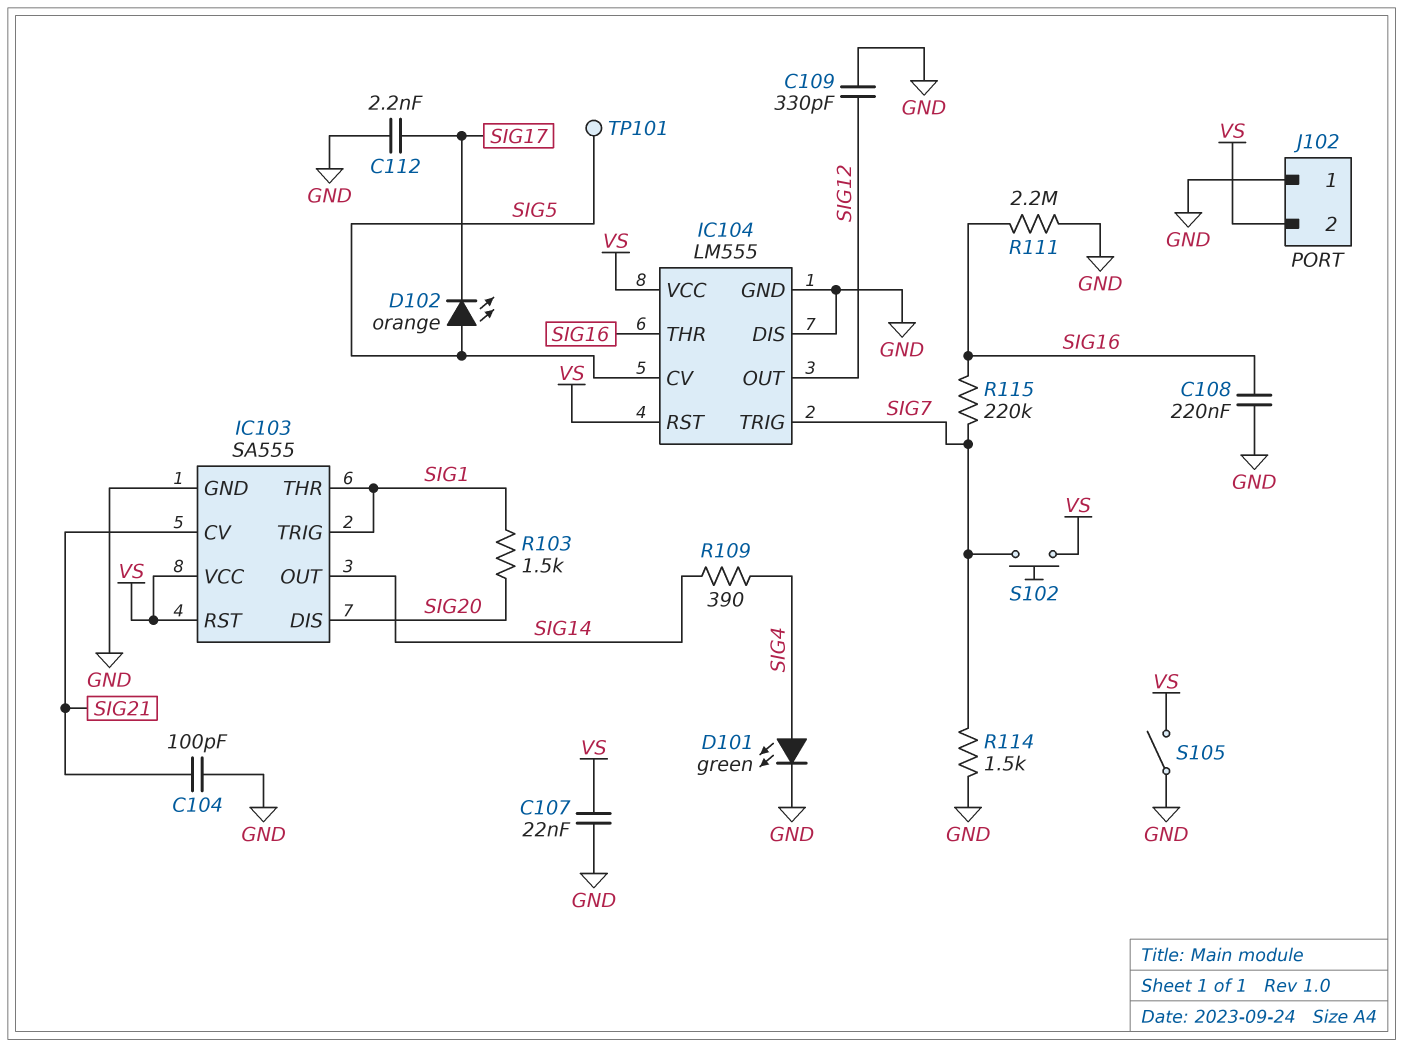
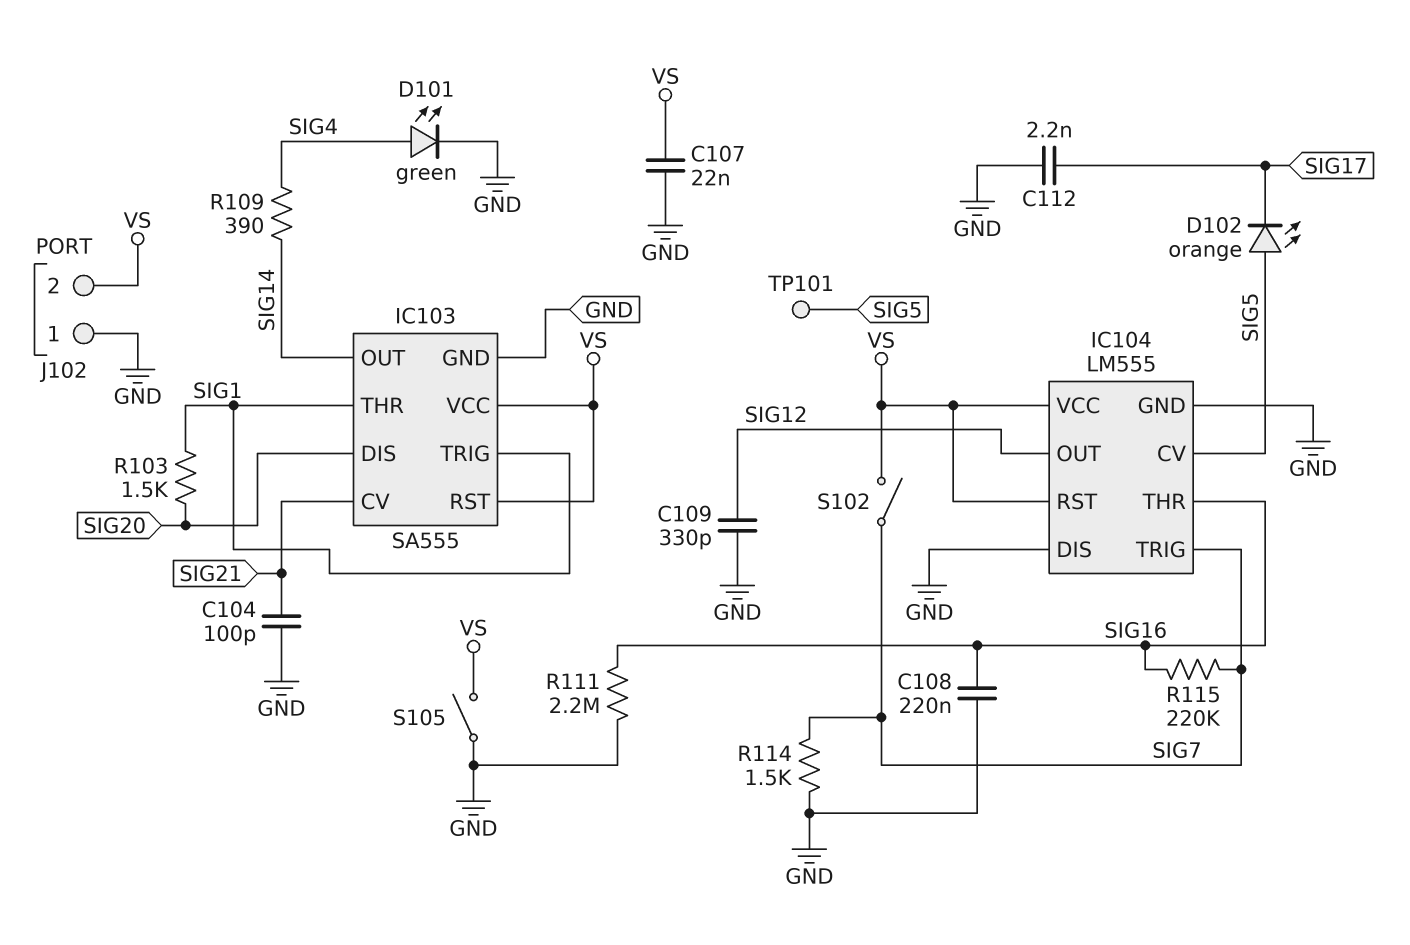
S102: button (SIG7, VS) -> switch (SIG7, VS)

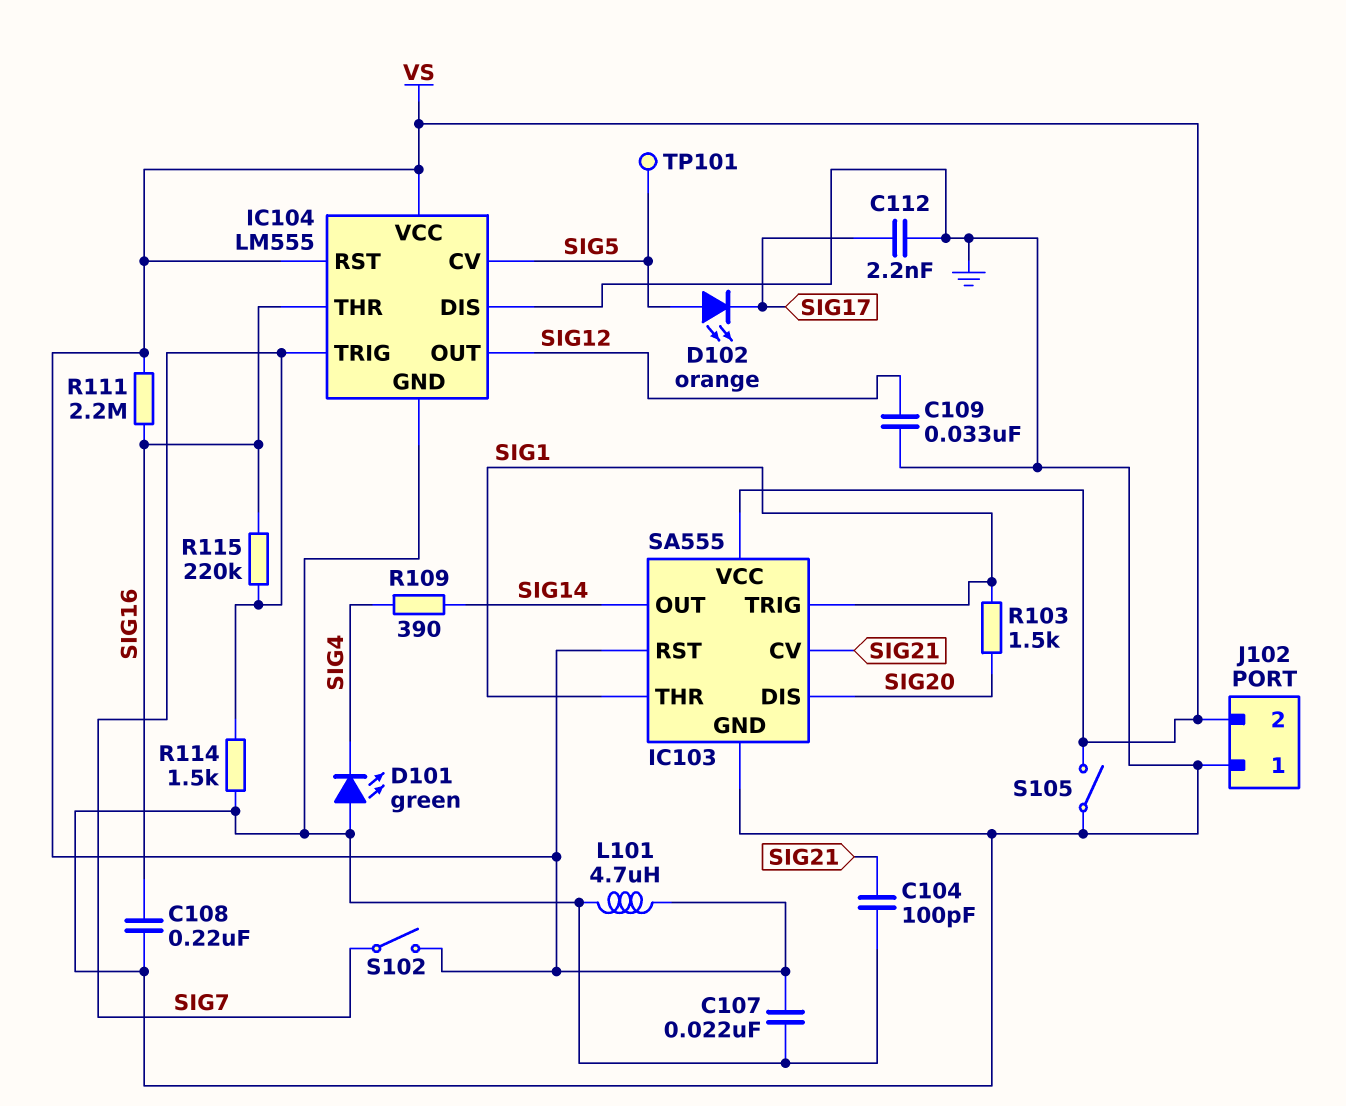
C109: 330pF (GND, SIG12) -> 33nF (GND, SIG12)
D101: LED green (A SIG4, K GND) -> LED green (A GND, K SIG4)
L101: none -> 4.7uH (GND, VS)
R111: 2.2M (GND, SIG16) -> 2.2M (SIG16, VS)

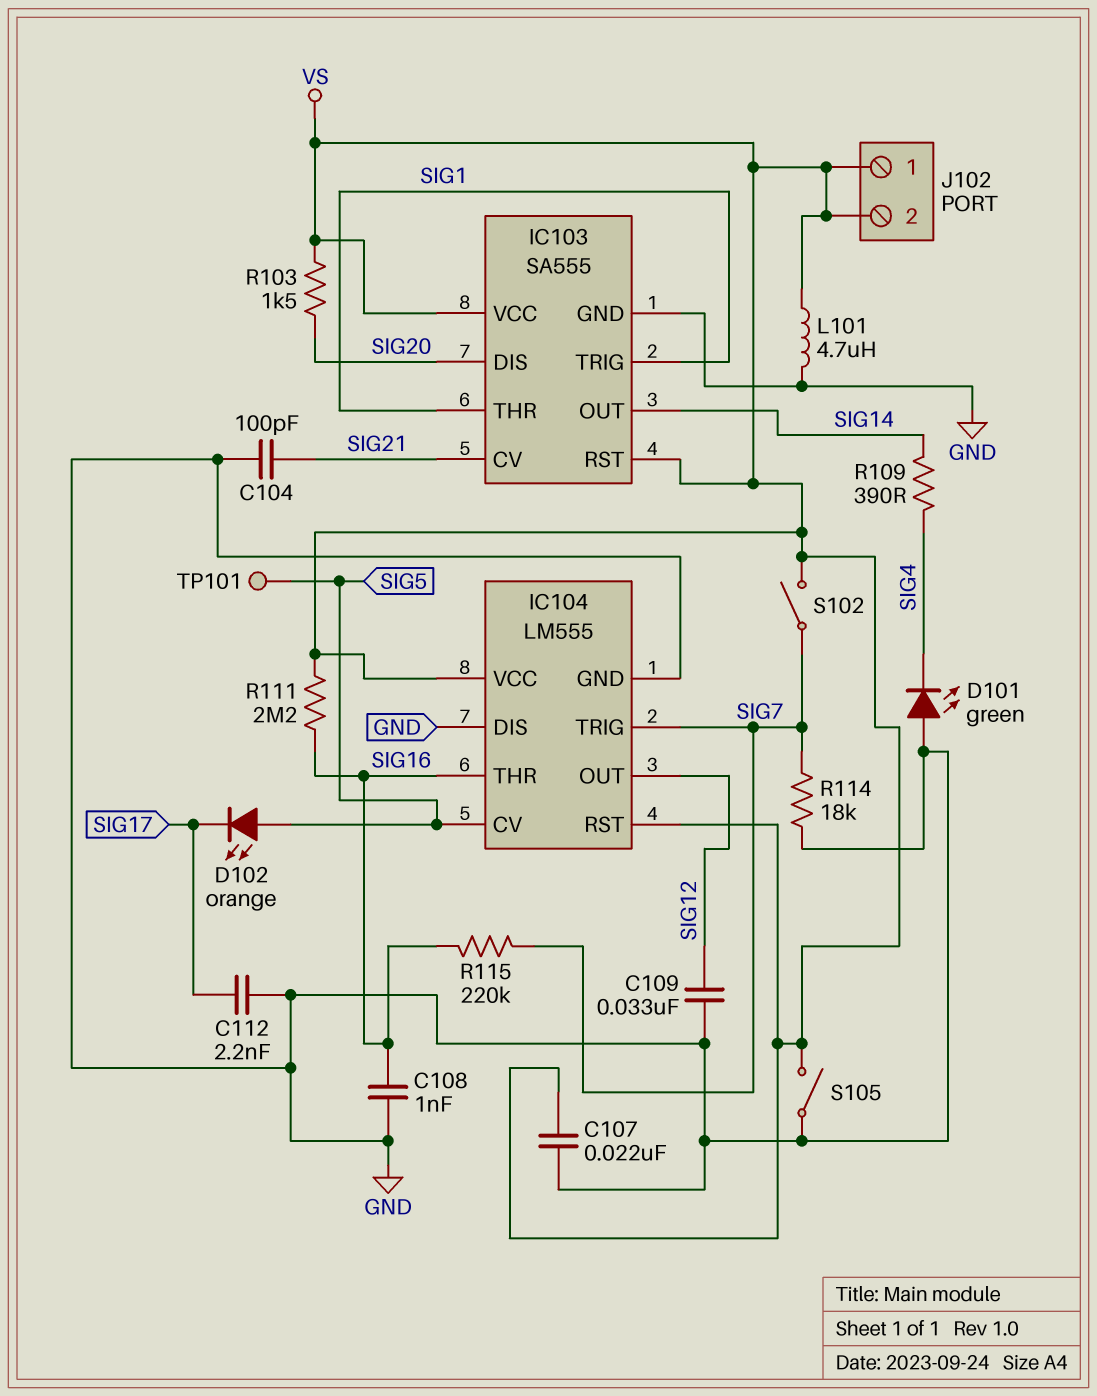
C108: 220nF (GND, SIG16) -> 1nF (GND, SIG16)
J102 pin 1: GND -> VS
R103: 1.5k (SIG1, SIG20) -> 1.5k (SIG20, VS)
R114: 1.5k (GND, SIG7) -> 18k (GND, SIG7)

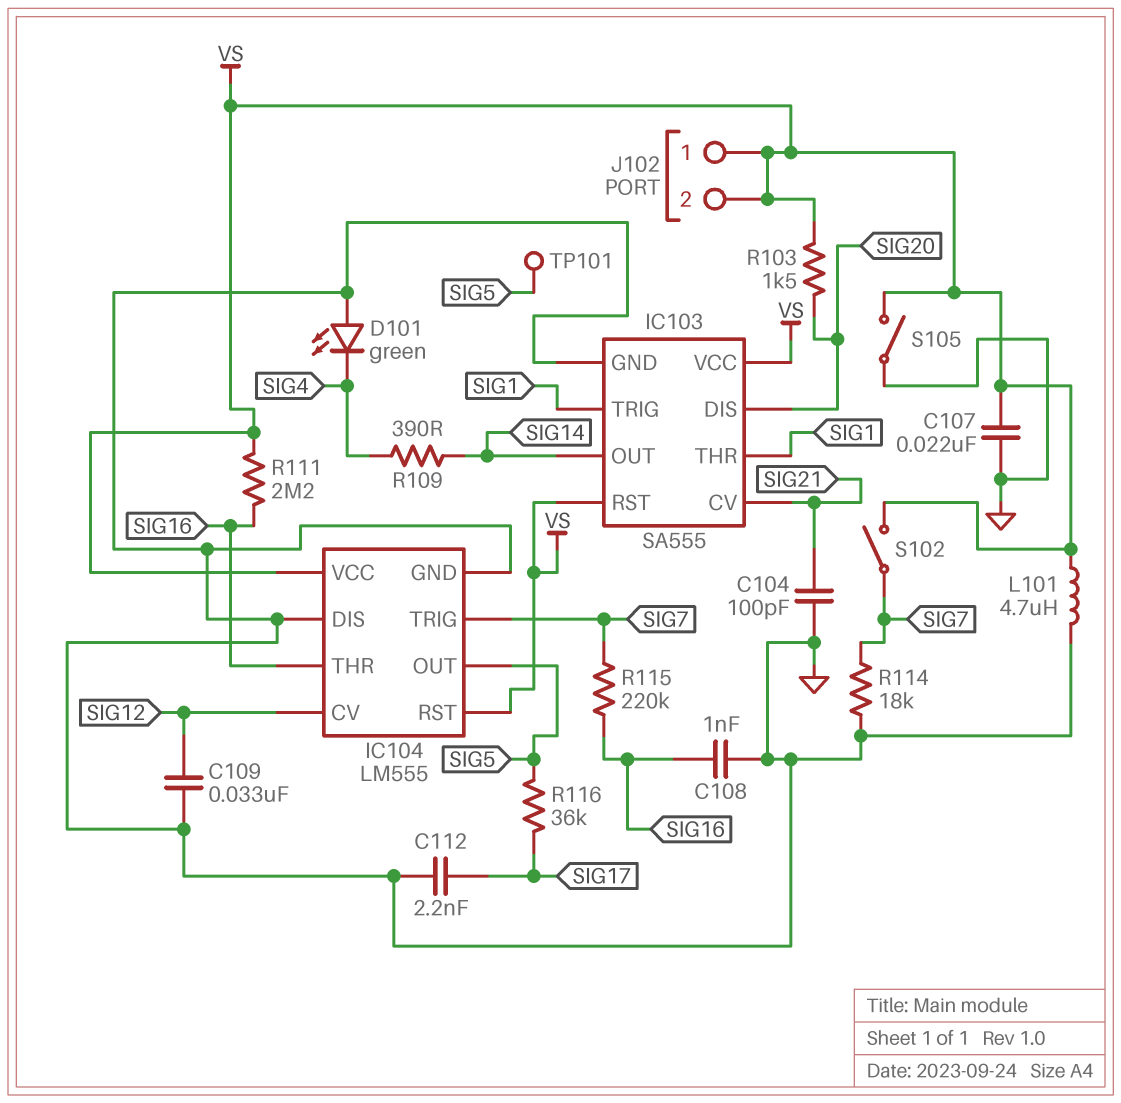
D102: LED orange (A SIG5, K SIG17) -> none
IC104 pin CV: SIG5 -> SIG12
IC104 pin OUT: SIG12 -> SIG5
R116: none -> 36k (SIG5, SIG17)

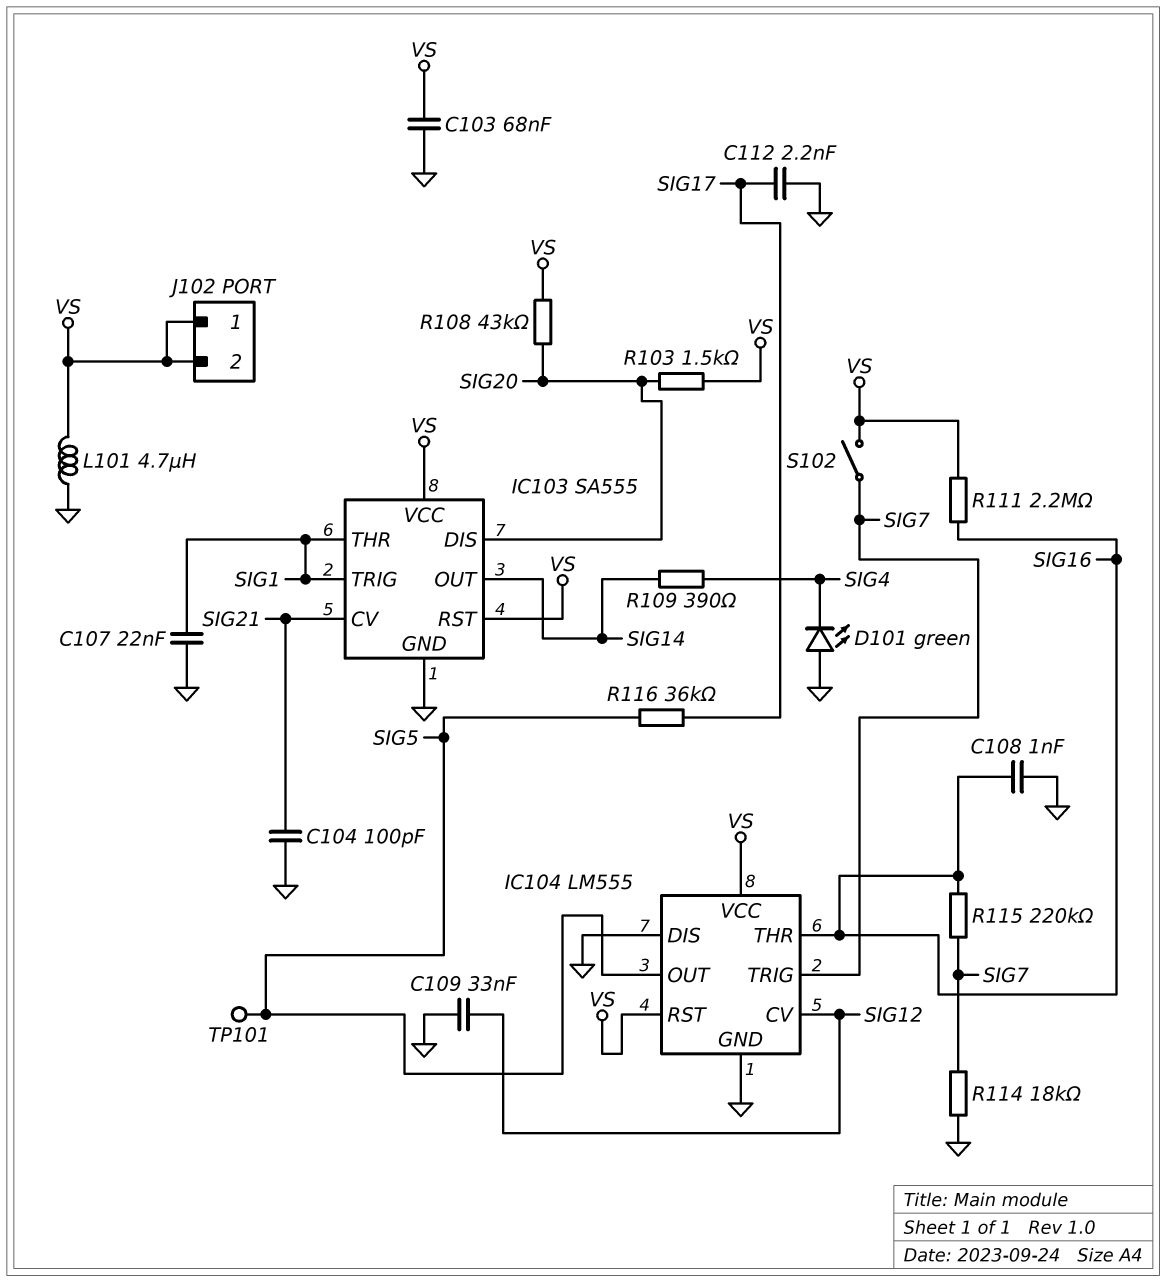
C103: none -> 68nF (GND, VS)
C107: 22nF (GND, VS) -> 22nF (GND, SIG1)
R108: none -> 43k (SIG20, VS)
S105: switch (GND, VS) -> none

